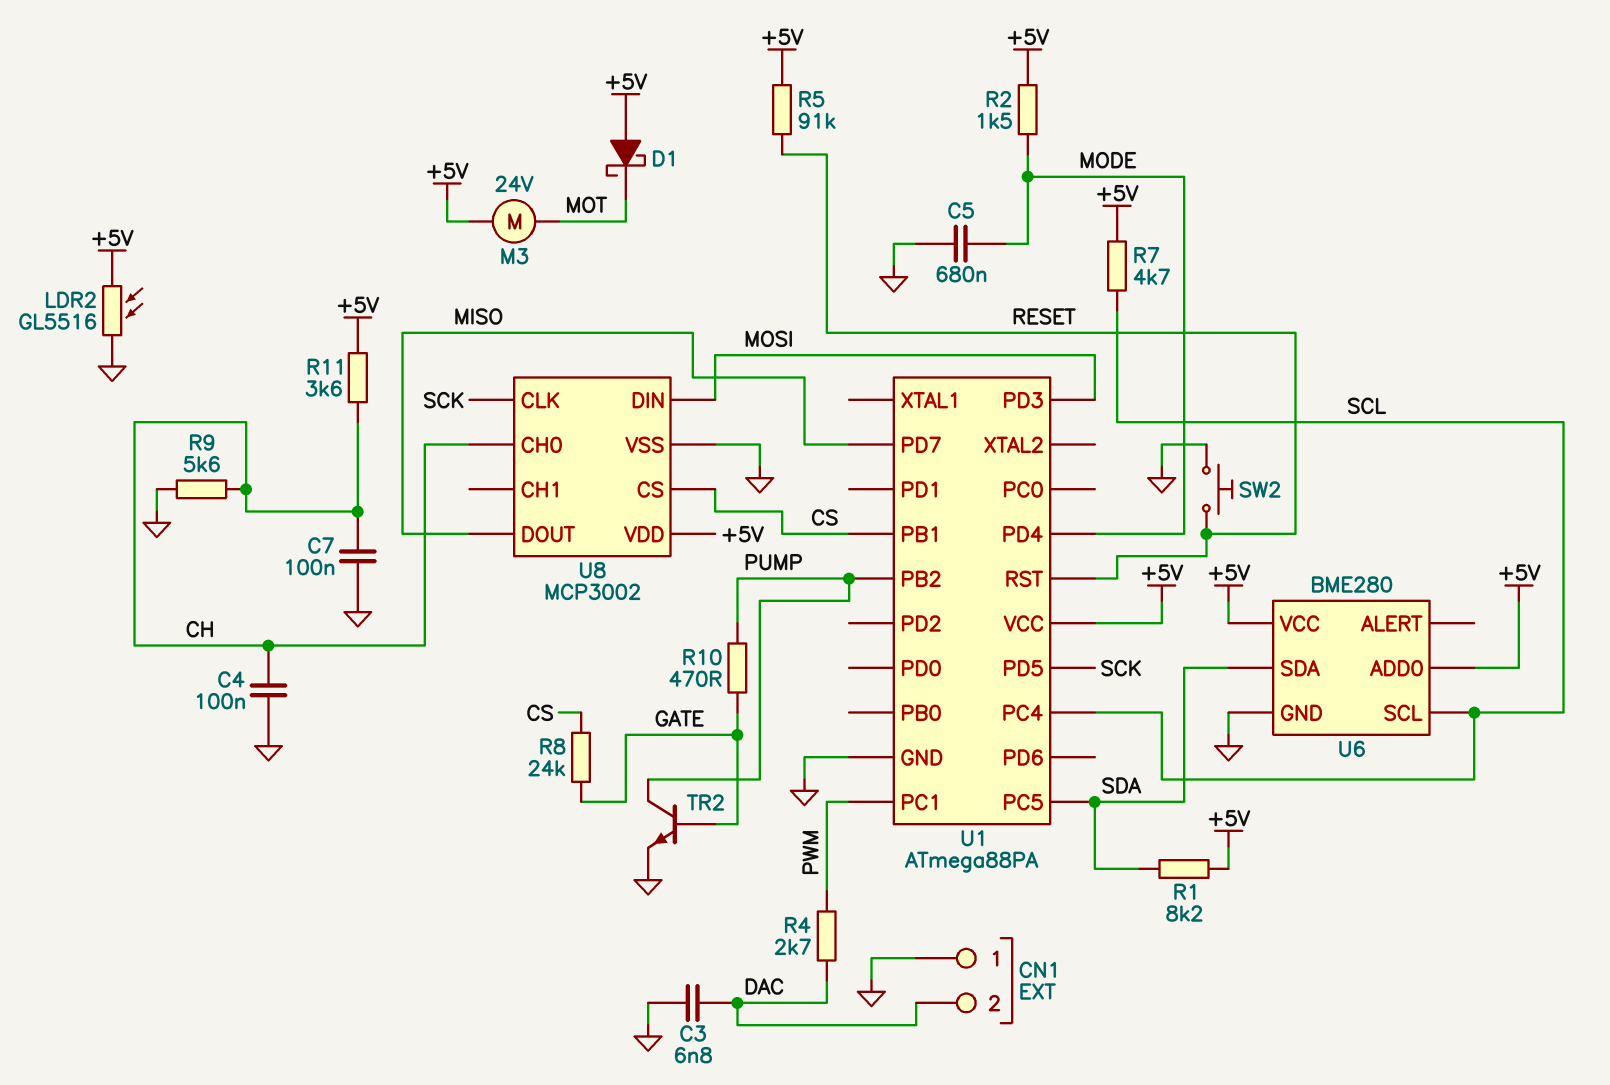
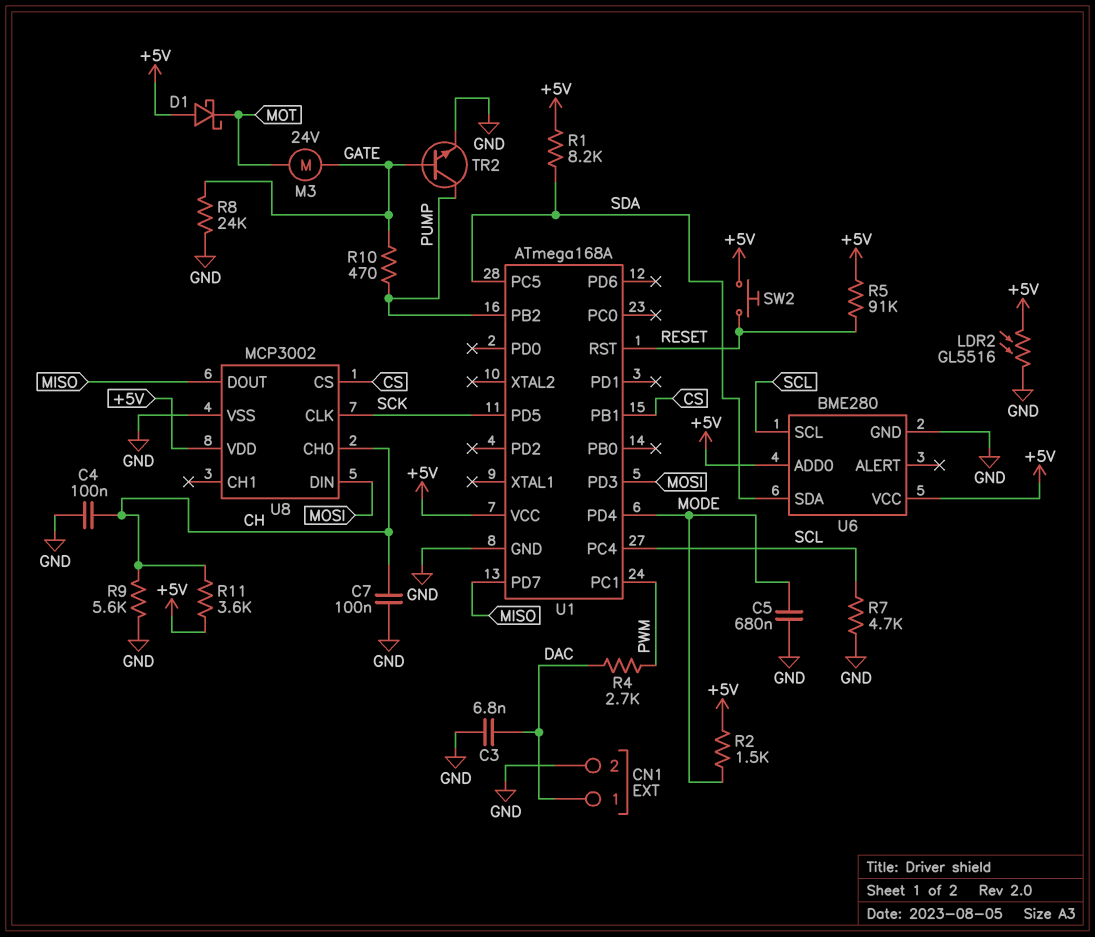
CN1 pin 1: GND -> DAC
CN1 pin 2: DAC -> GND
M3: motor 24V (+5V, MOT) -> motor 24V (GATE, MOT)
R7: 4.7k (+5V, SCL) -> 4.7k (GND, SCL)
R8: 24k (CS, GATE) -> 24k (GATE, GND)
SW2: button (GND, RESET) -> button (+5V, RESET)
U1: ATmega88PA -> ATmega168A

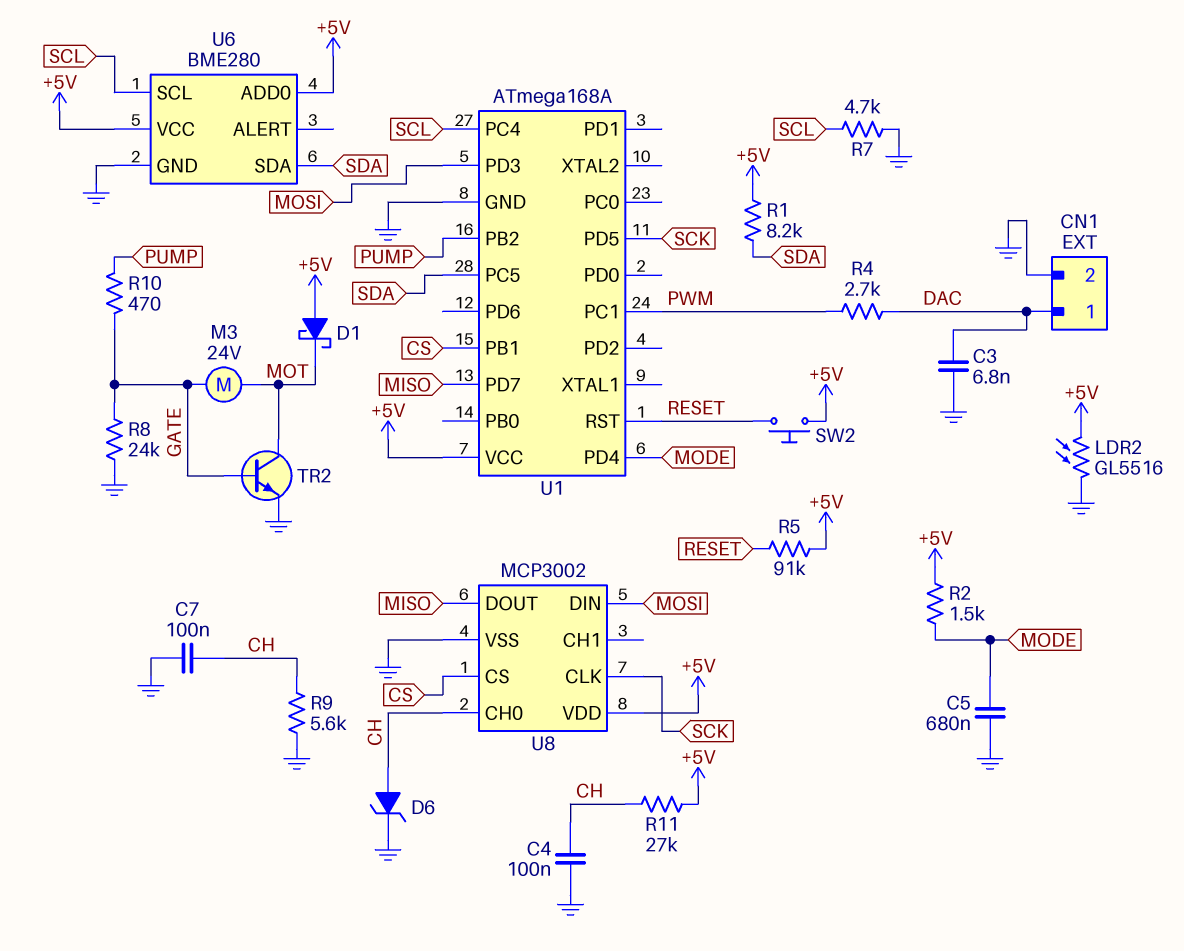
D6: none -> zener (A CH, K GND)
R11: 3.6k (+5V, CH) -> 27k (+5V, CH)
TR2: NPN (B GATE, C PUMP, E GND) -> NPN (B GATE, C MOT, E GND)

